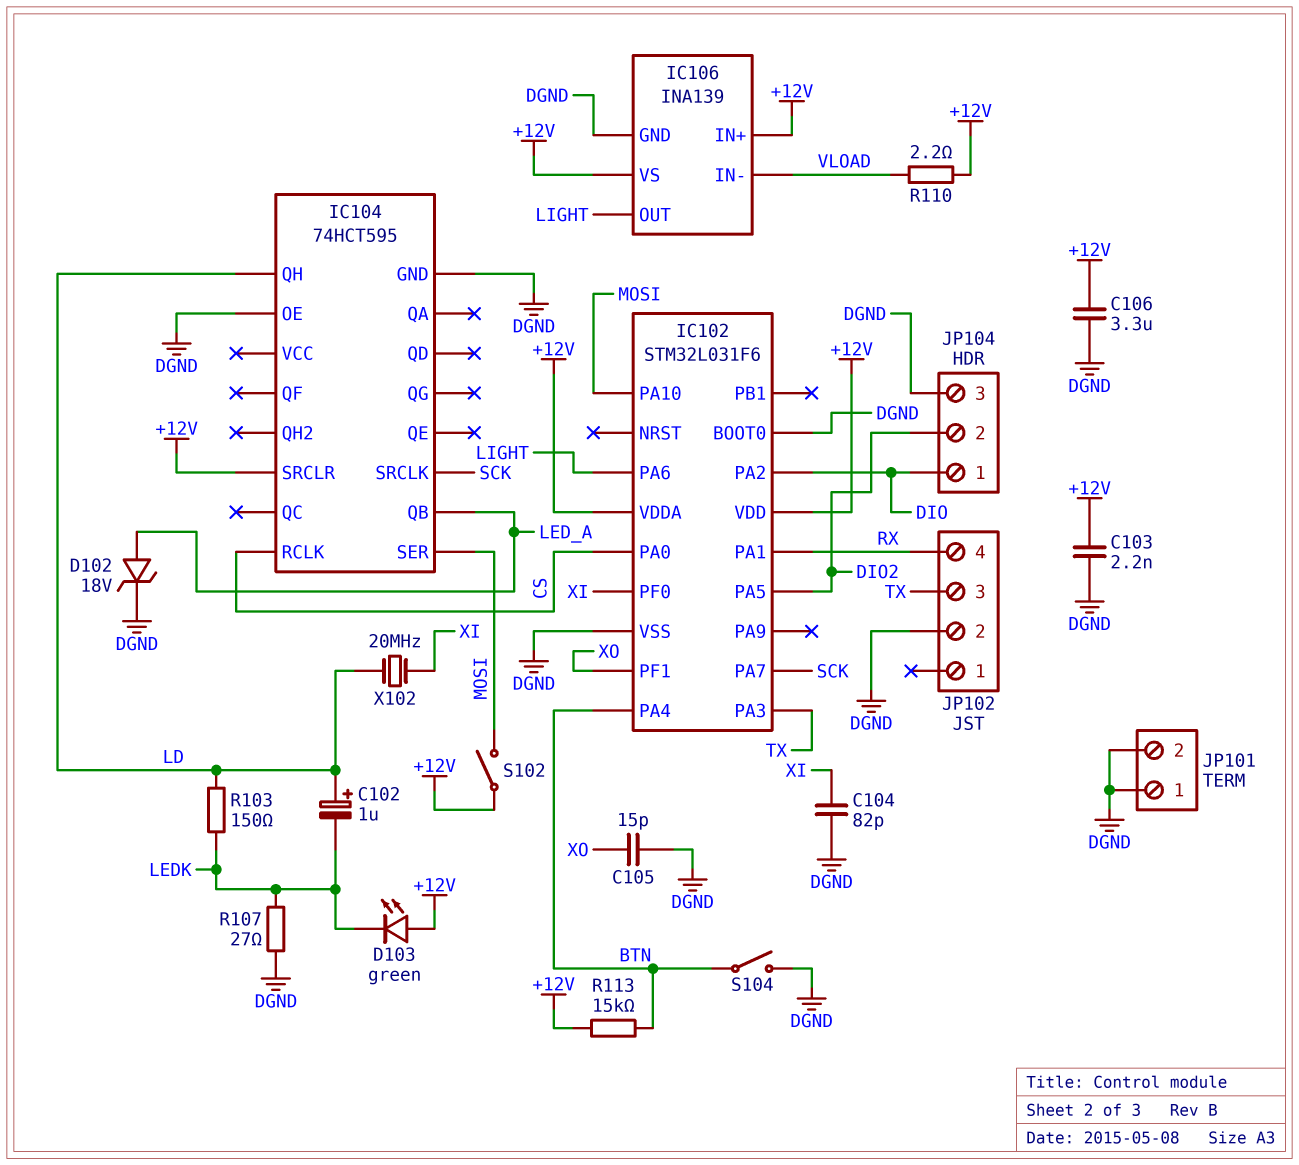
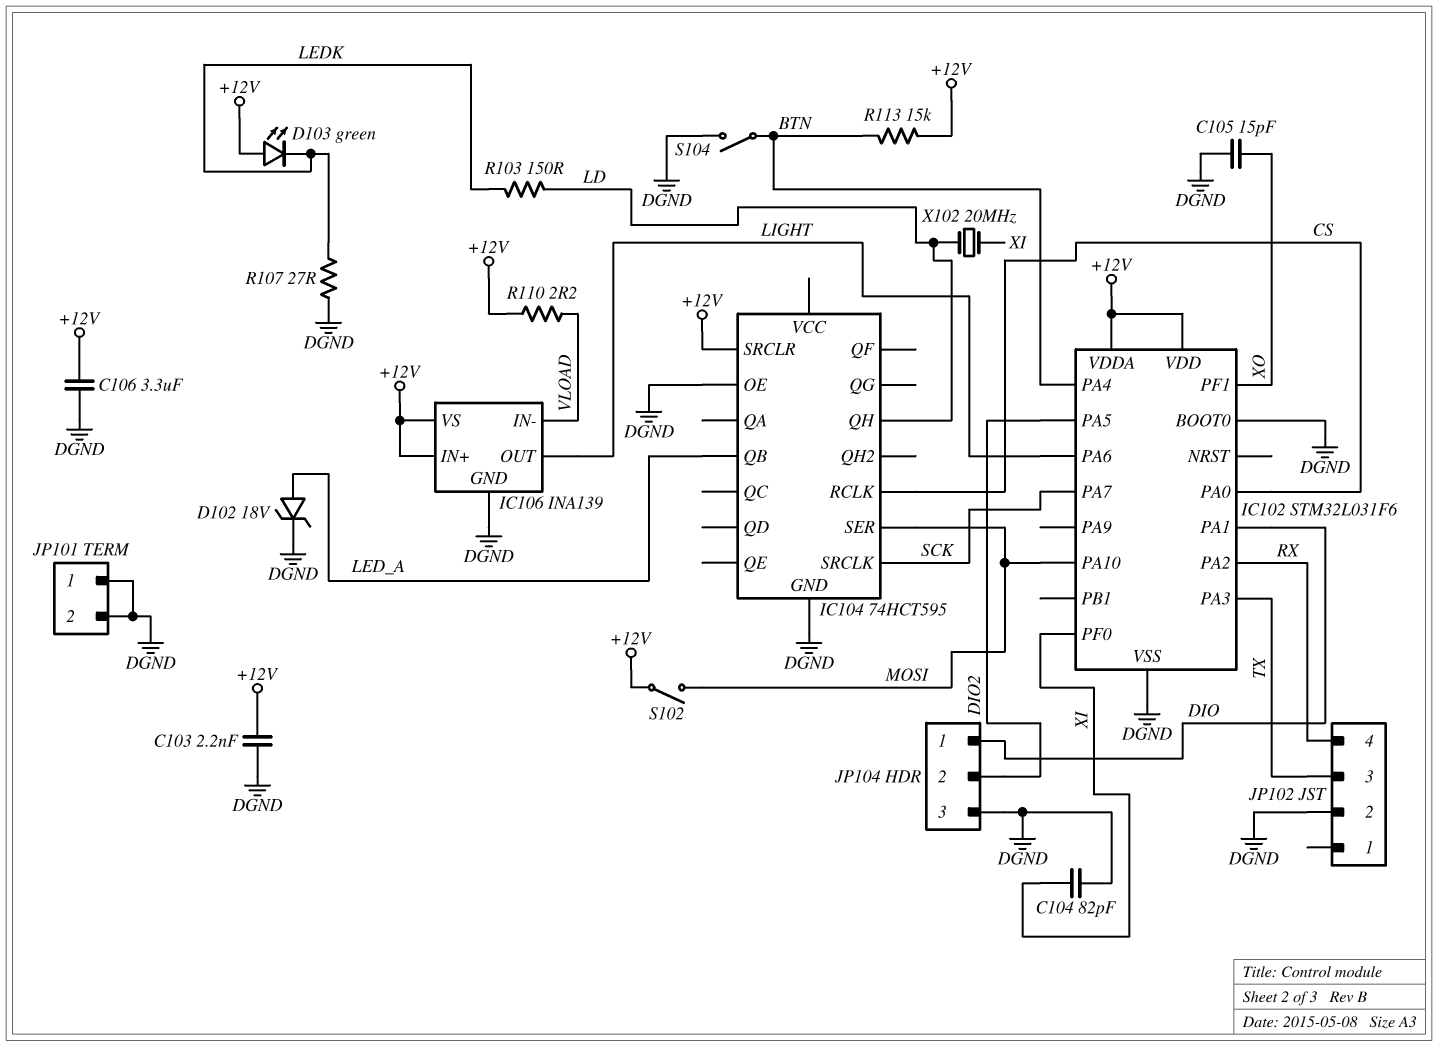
C102: 1uF (plus LD, minus LEDK) -> none
IC102 pin PA1: RX -> DIO
IC102 pin PA2: DIO -> RX

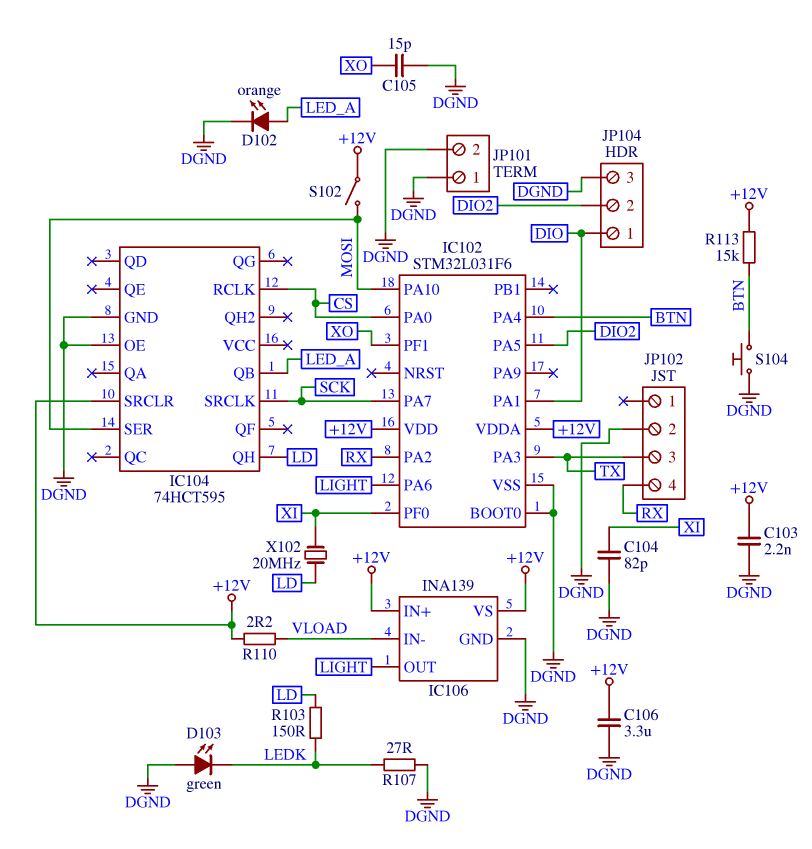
D102: zener 18V (A LED_A, K DGND) -> LED orange (A LED_A, K DGND)
D103: LED green (A +12V, K LEDK) -> LED green (A DGND, K LEDK)
S104: switch (BTN, DGND) -> button (BTN, DGND)

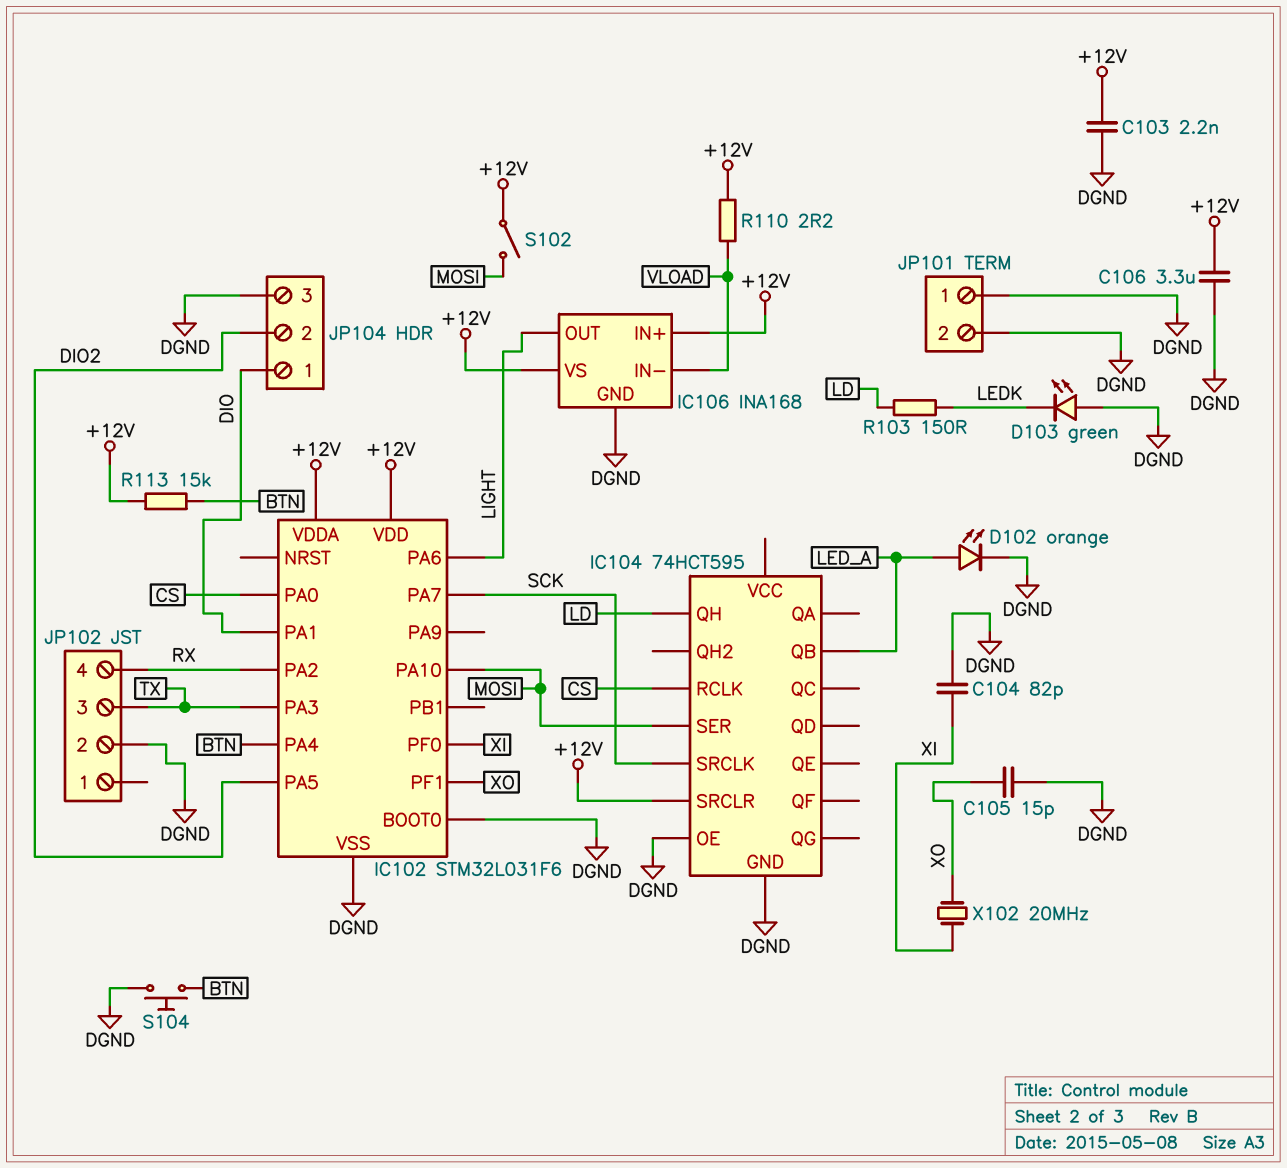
IC106: INA139 -> INA168
R107: 27 (DGND, LEDK) -> none
X102: 20MHz (LD, XI) -> 20MHz (XI, XO)

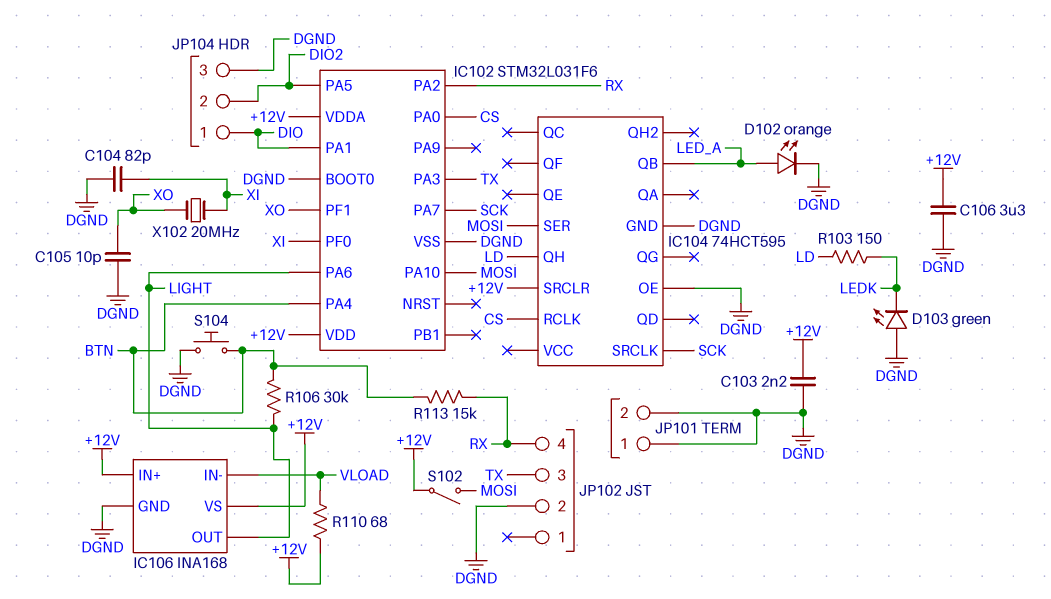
C105: 15pF (DGND, XO) -> 10pF (DGND, XO)
R106: none -> 30k (BTN, LIGHT)
R110: 2.2 (+12V, VLOAD) -> 68 (+12V, VLOAD)
R113: 15k (+12V, BTN) -> 15k (BTN, RX)

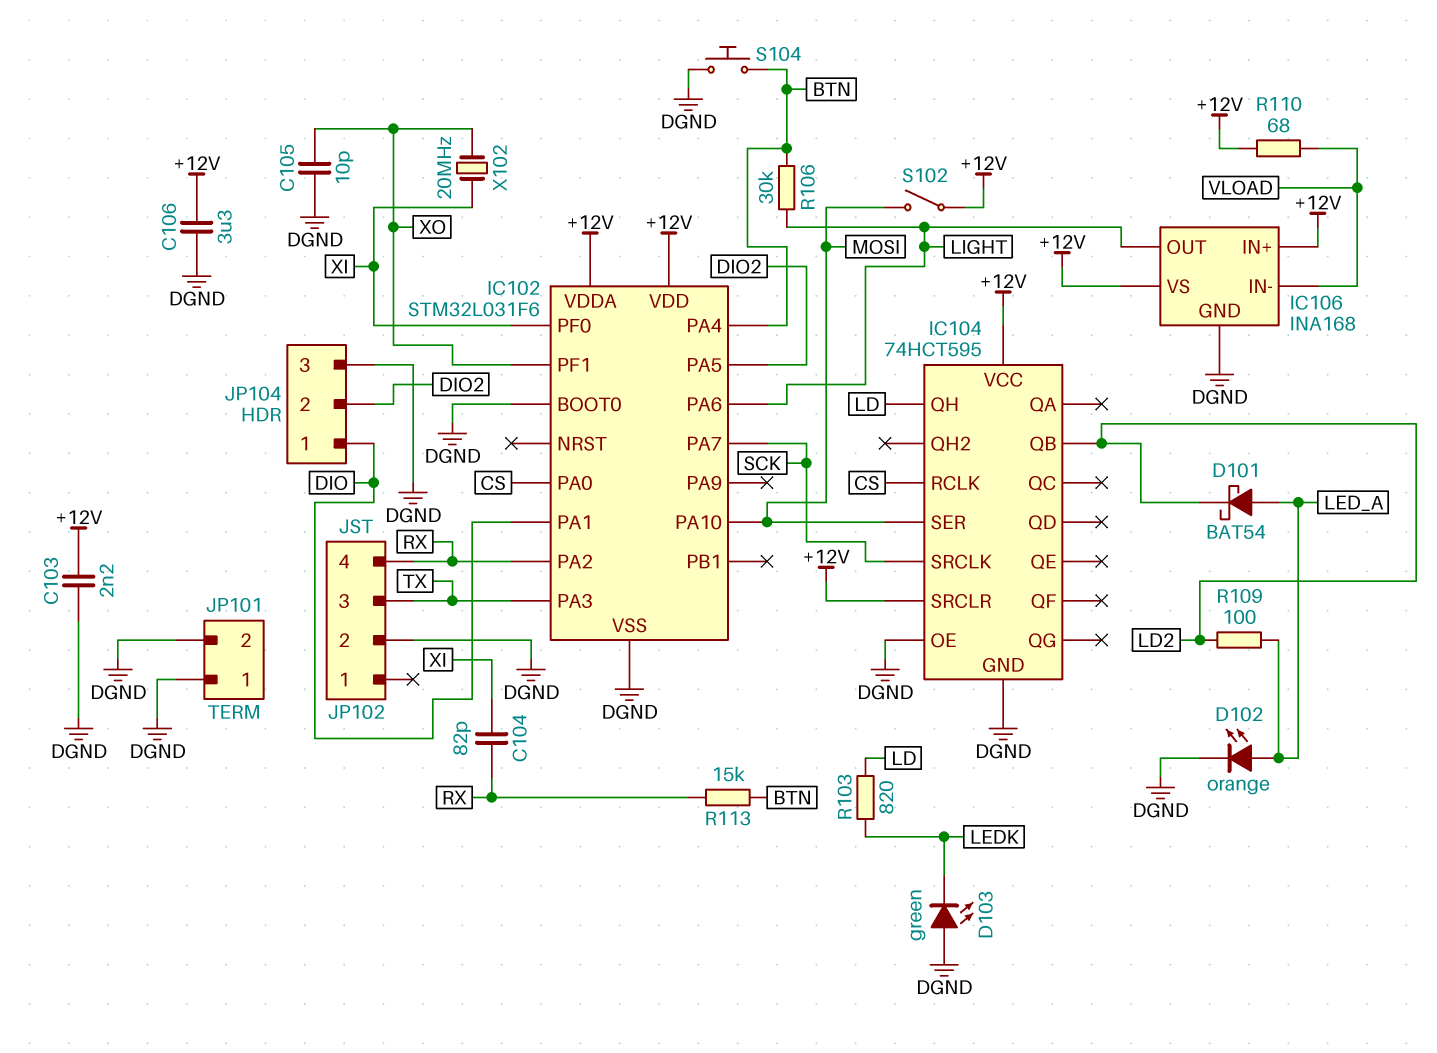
C104: 82pF (DGND, XI) -> 82pF (RX, XI)
D101: none -> schottky BAT54 (A LED_A, K LD2)
IC104 pin QB: LED_A -> LD2
IC104 pin VCC: none -> +12V
R103: 150 (LD, LEDK) -> 820 (LD, LEDK)
R109: none -> 100 (LD2, LED_A)

